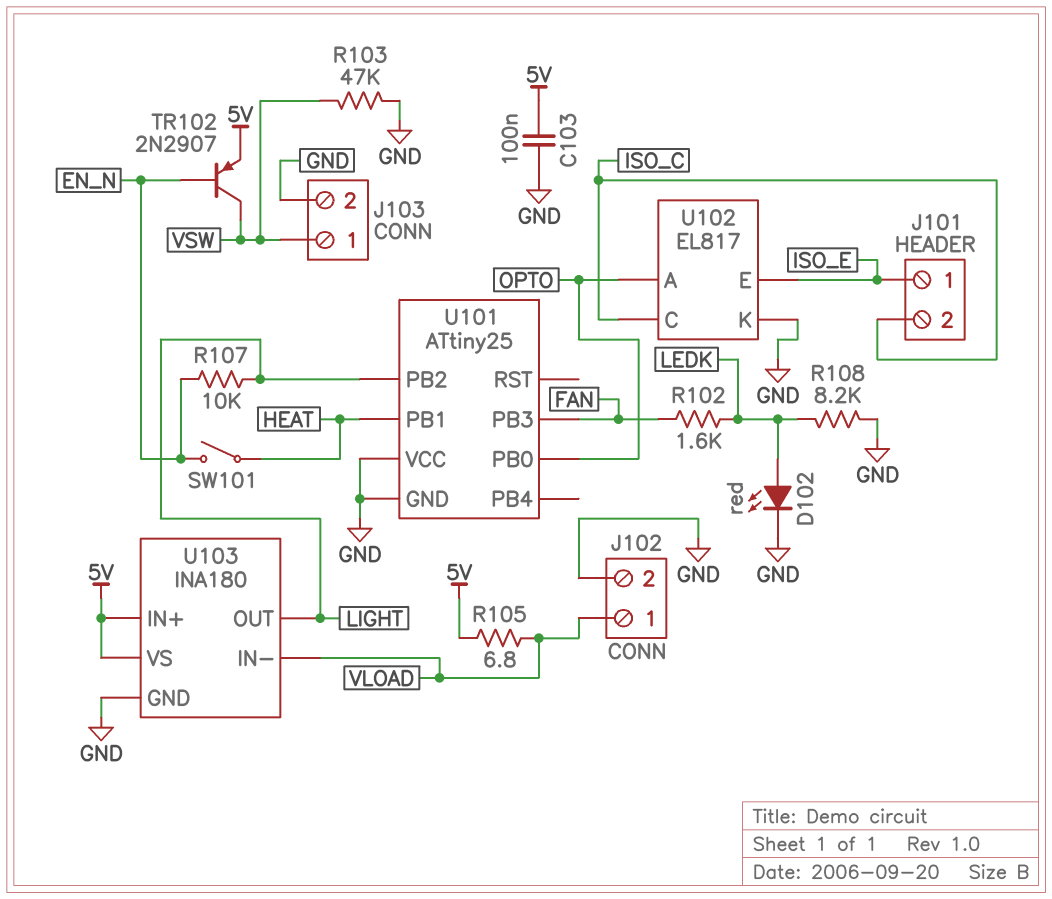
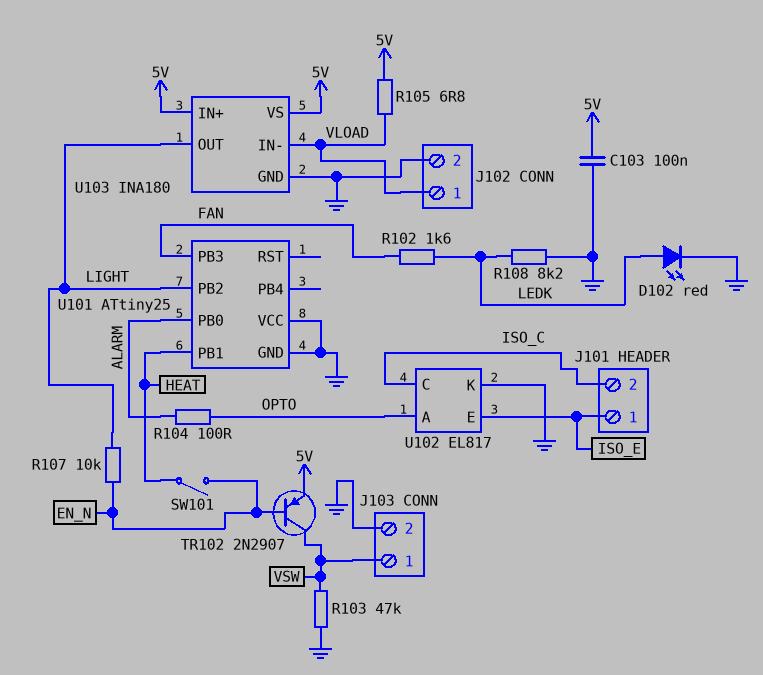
R104: none -> 100 (ALARM, OPTO)
U101 pin PB0: OPTO -> ALARM

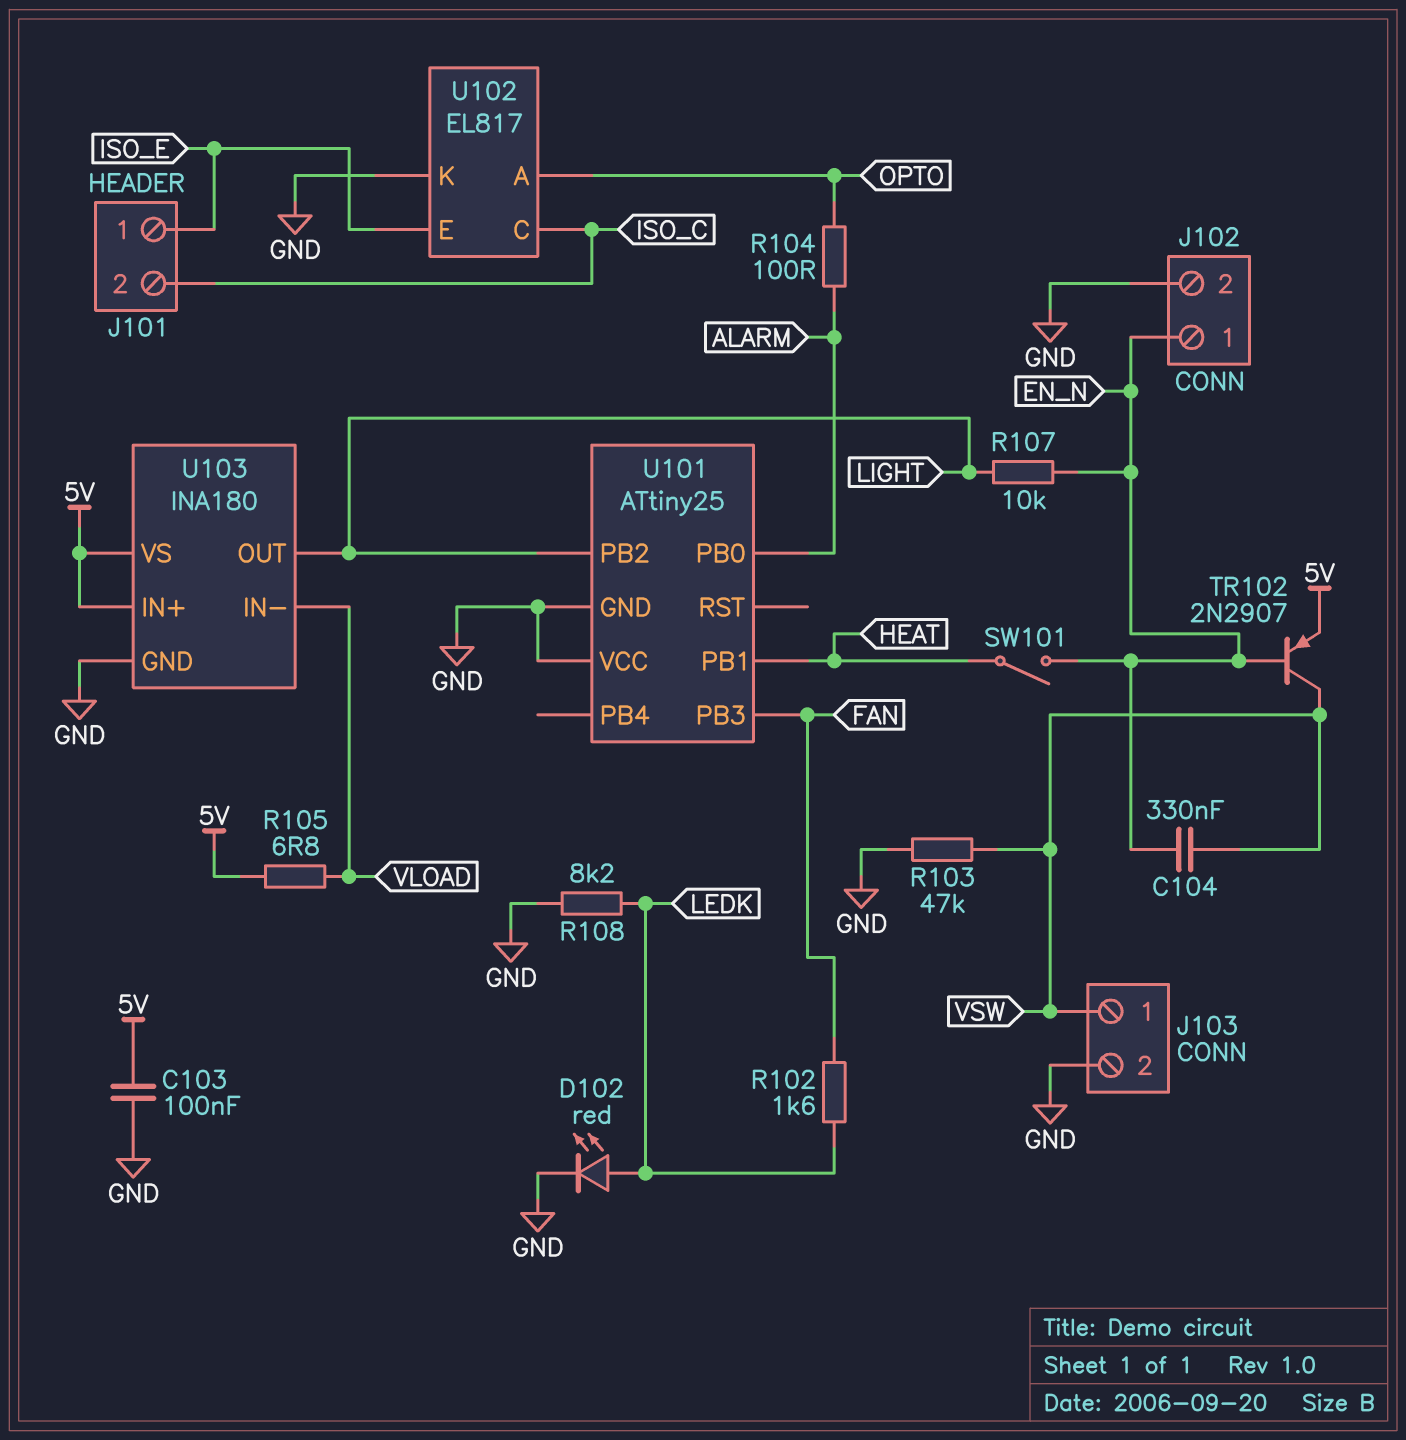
C104: none -> 330nF (EN_N, VSW)
J102 pin 1: VLOAD -> EN_N

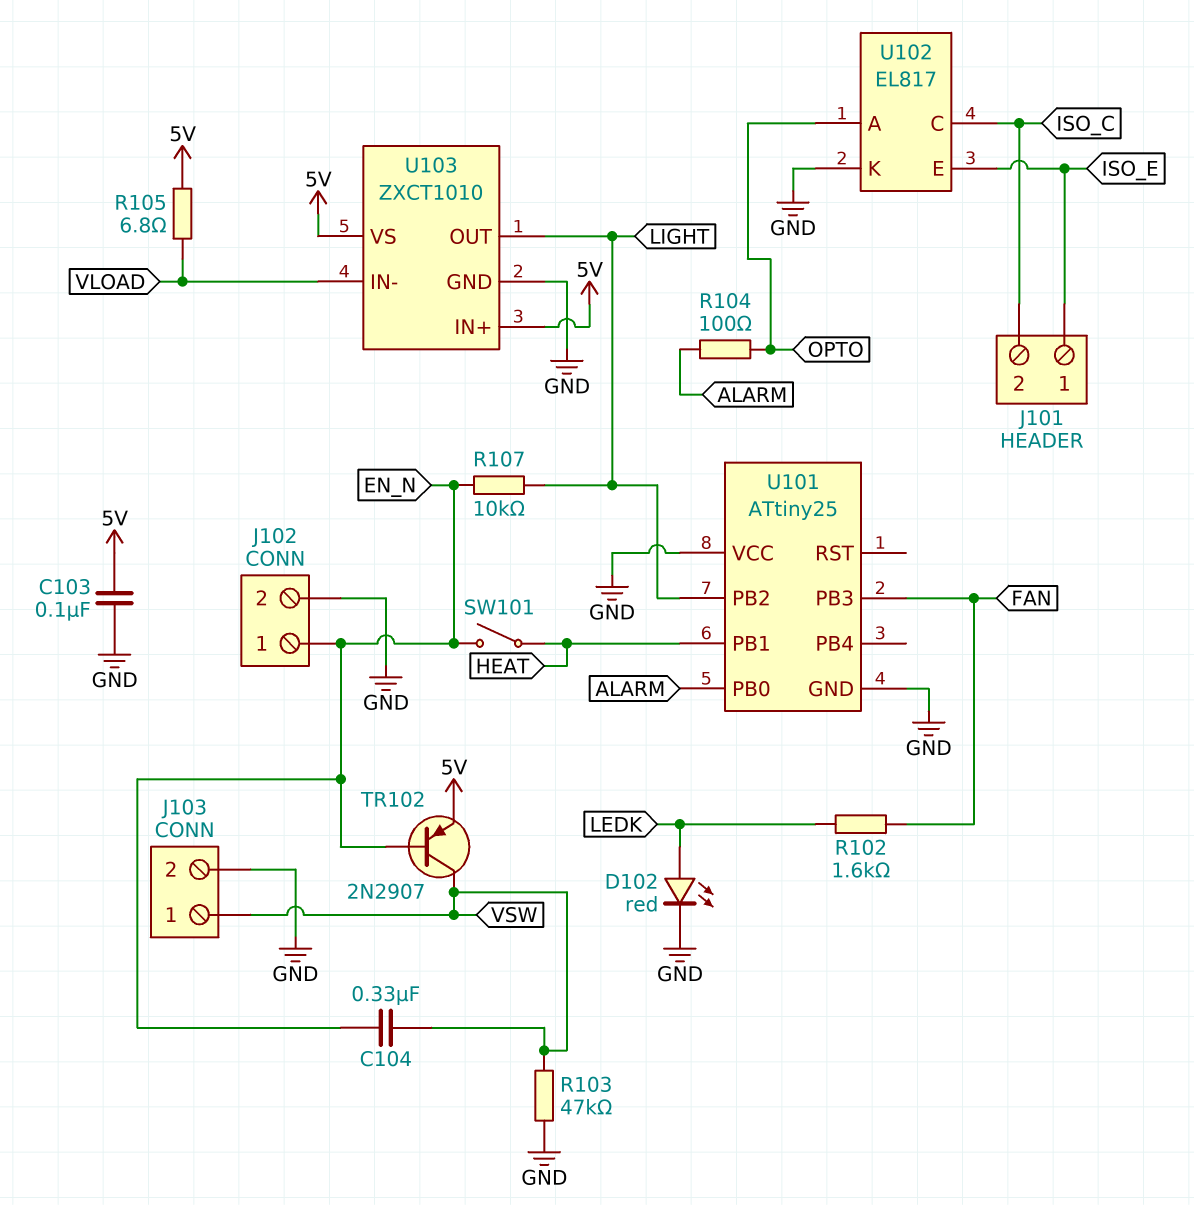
R108: 8.2k (GND, LEDK) -> none
U103: INA180 -> ZXCT1010

